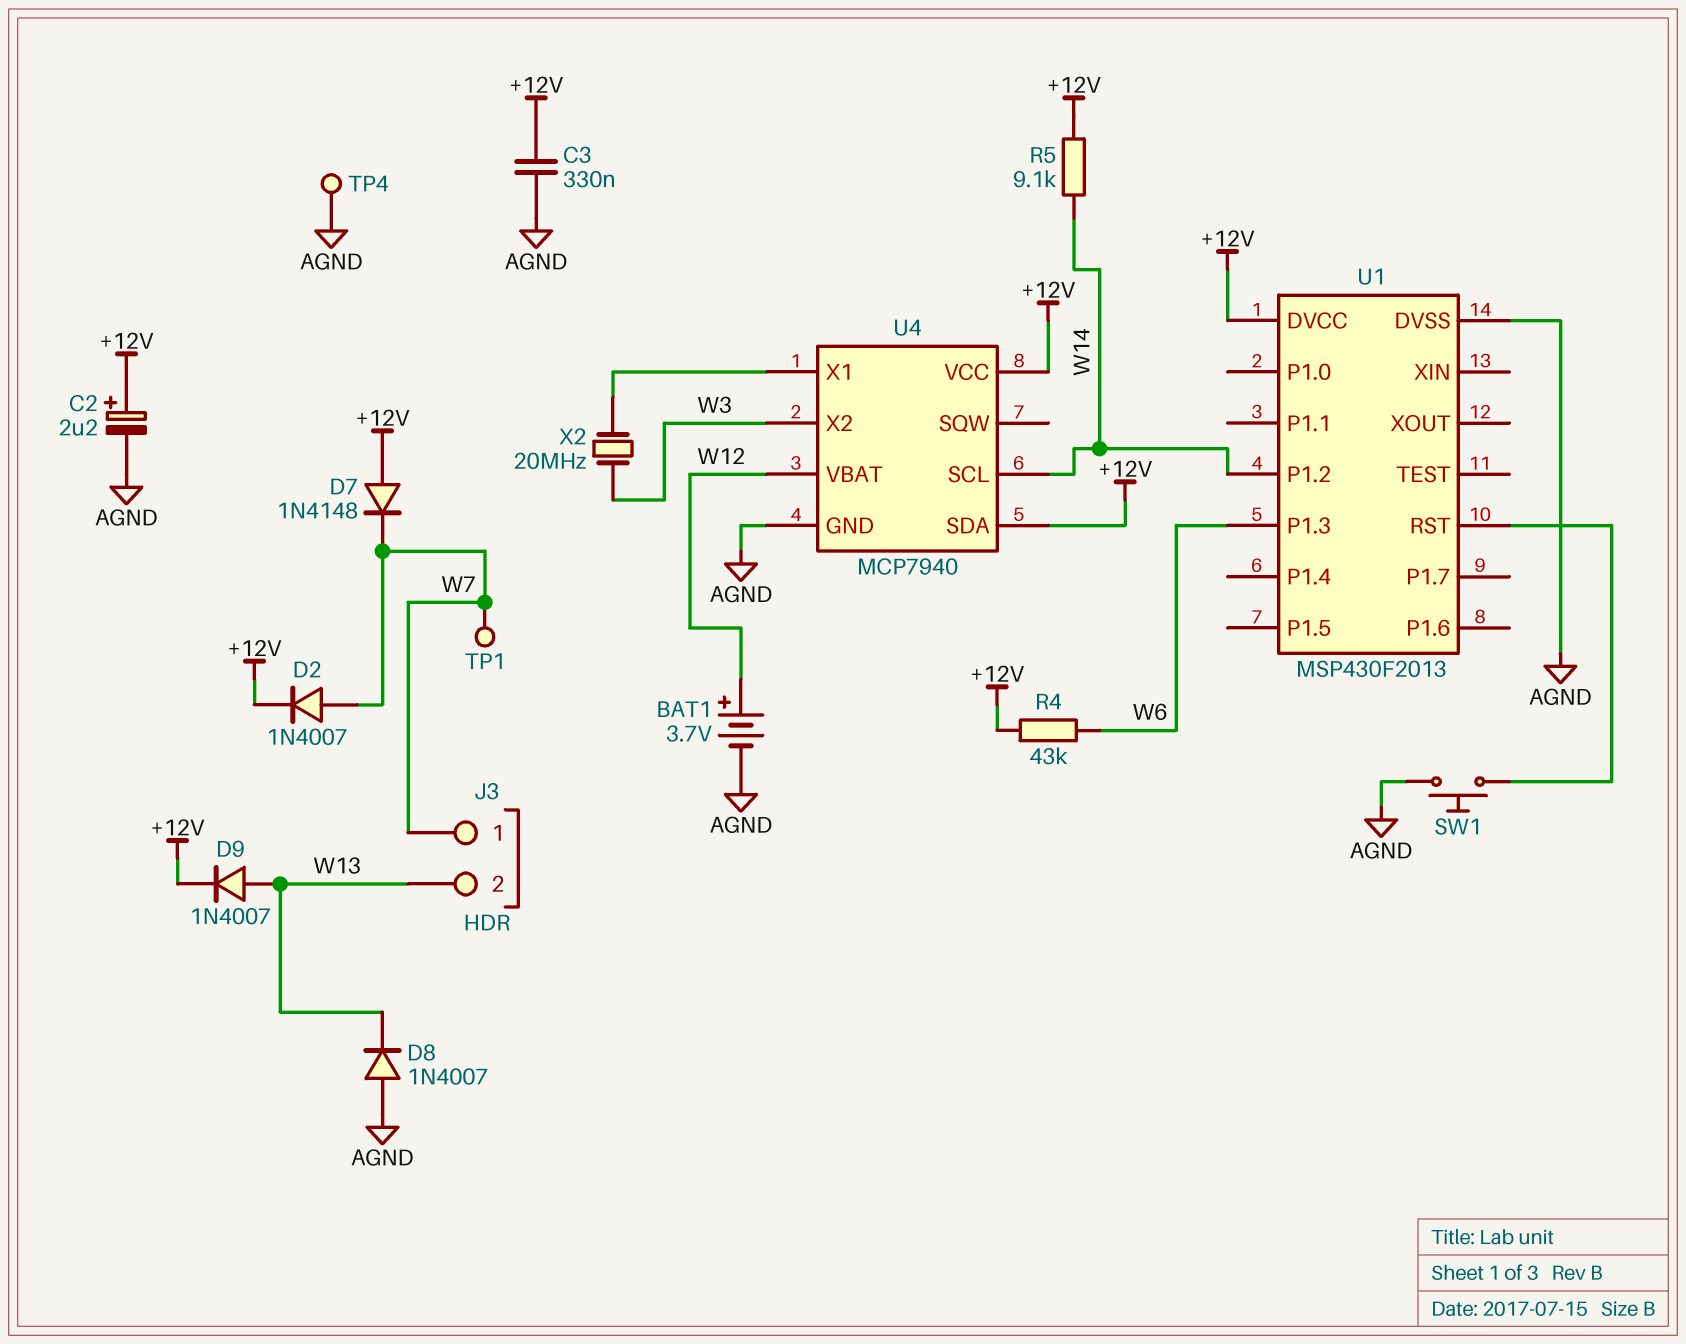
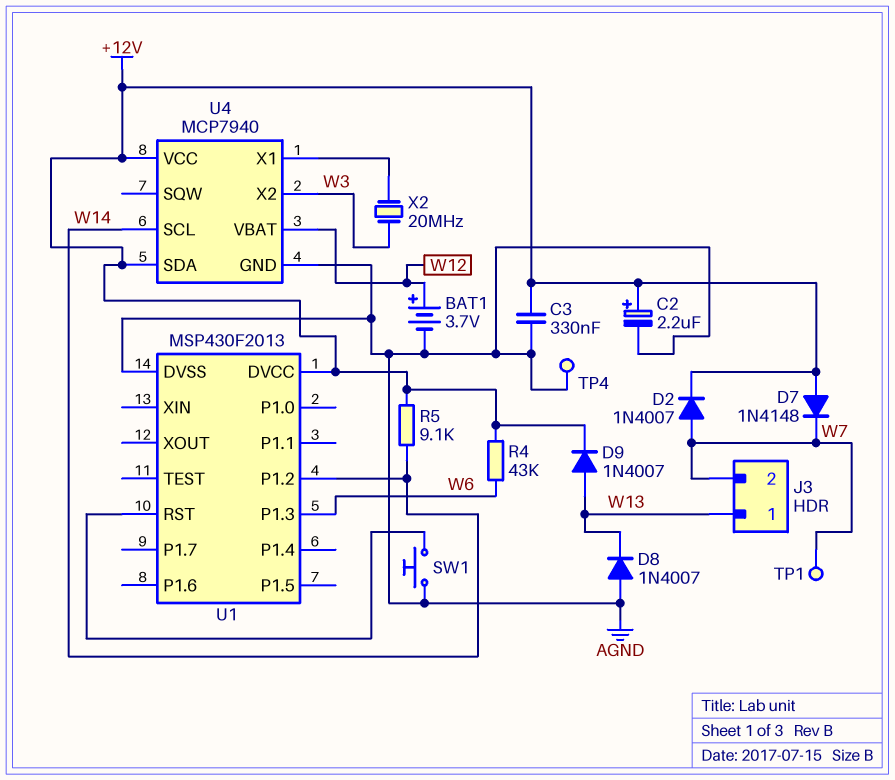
J3 pin 1: W7 -> W13
J3 pin 2: W13 -> W7

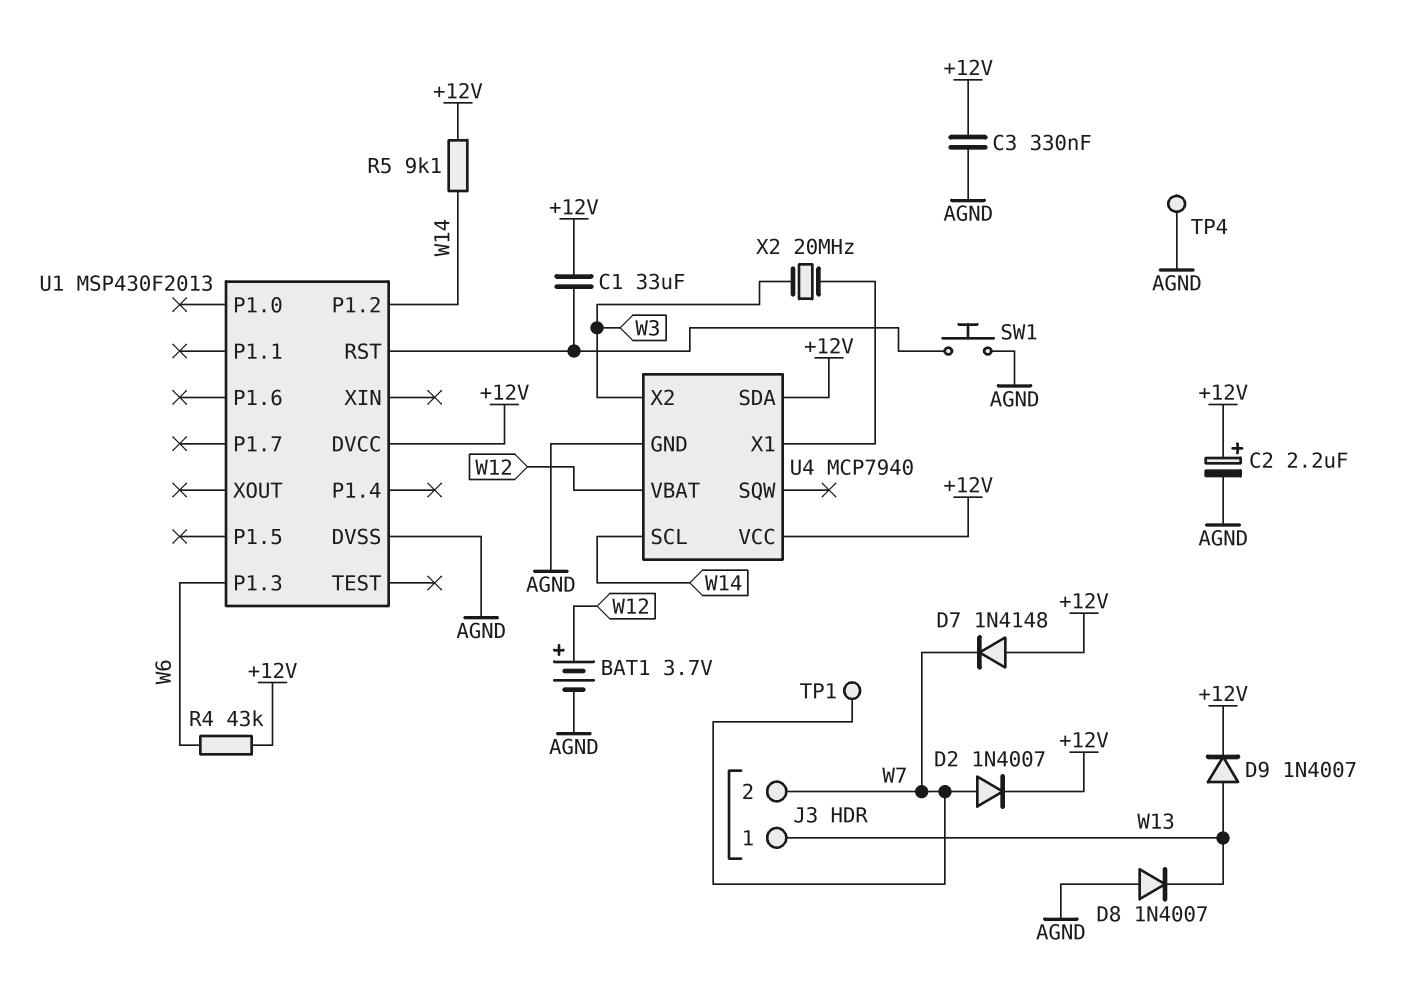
C1: none -> 33uF (+12V, U1/RST)

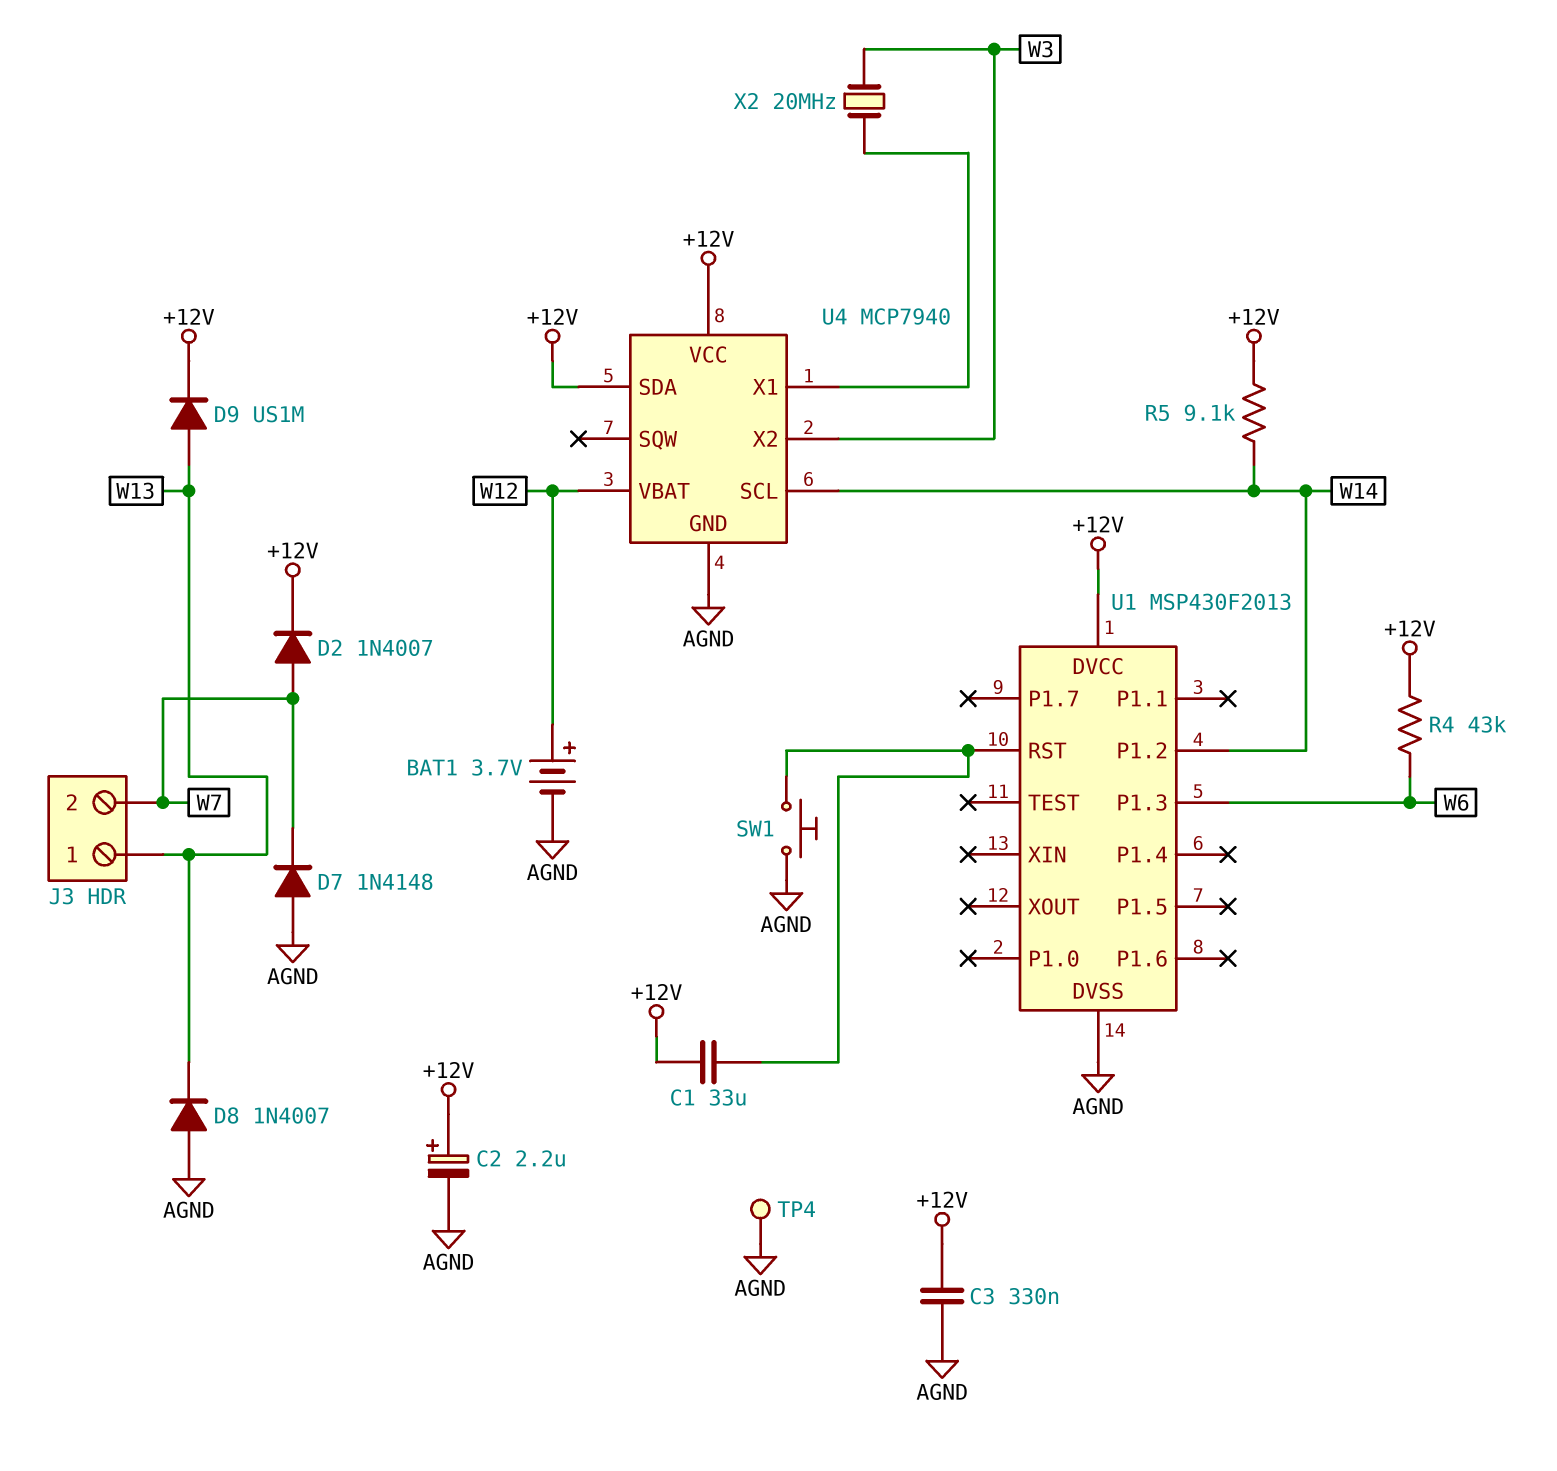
D7: diode 1N4148 (A +12V, K W7) -> diode 1N4148 (A AGND, K W7)
D9: diode 1N4007 (A W13, K +12V) -> diode US1M (A W13, K +12V)
TP1: test point (W7) -> none

